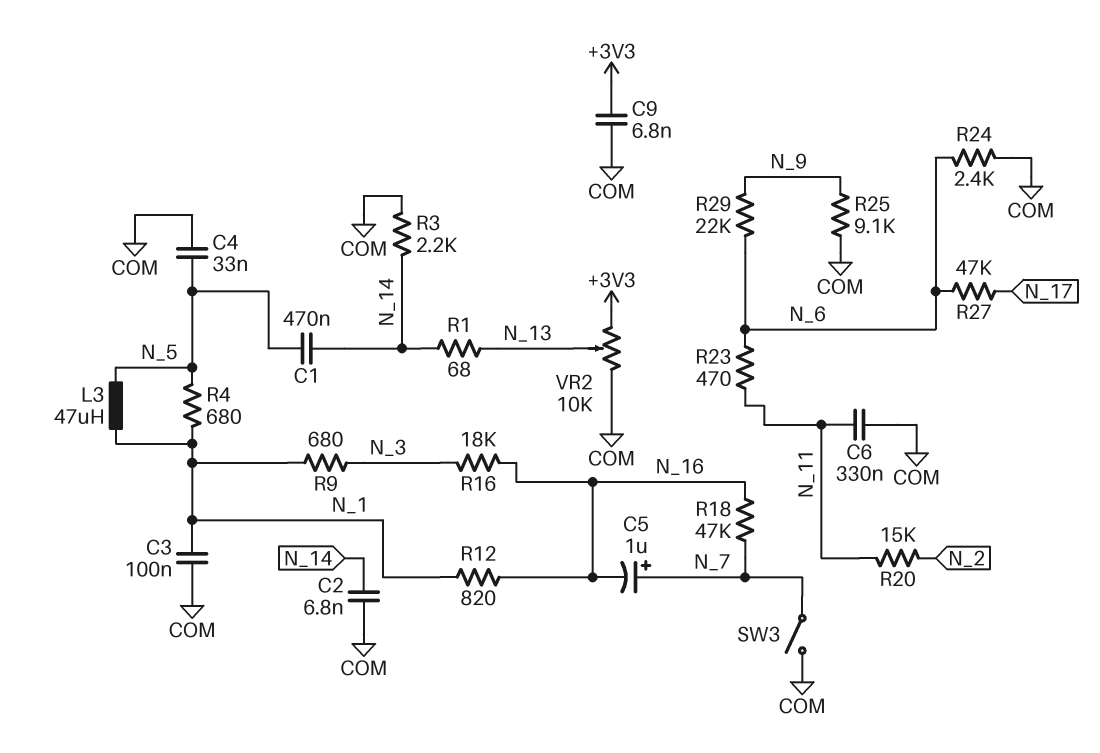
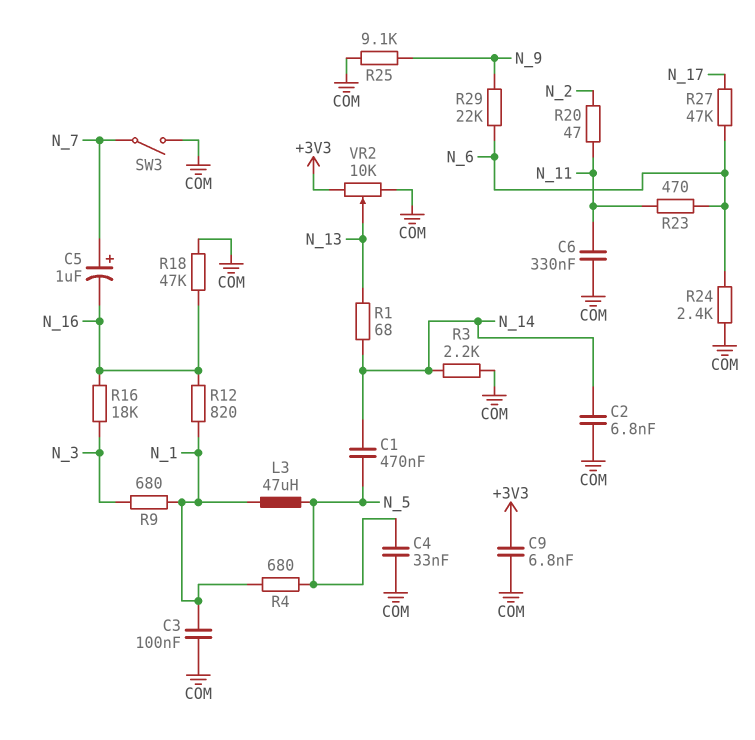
R18: 47k (N_7, N_16) -> 47k (COM, N_16)
R20: 15k (N_2, N_11) -> 47 (N_2, N_11)

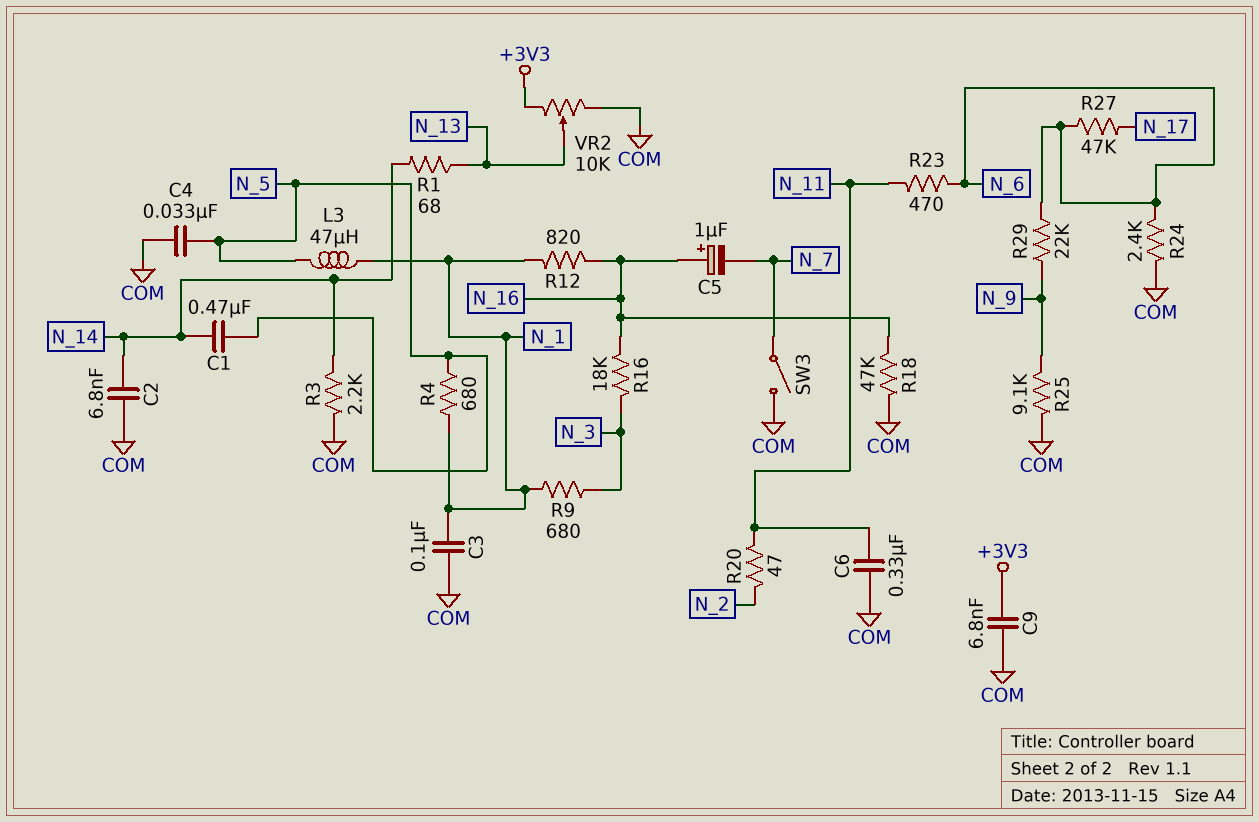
C5: 1uF (plus N_7, minus N_16) -> 1uF (plus N_16, minus N_7)

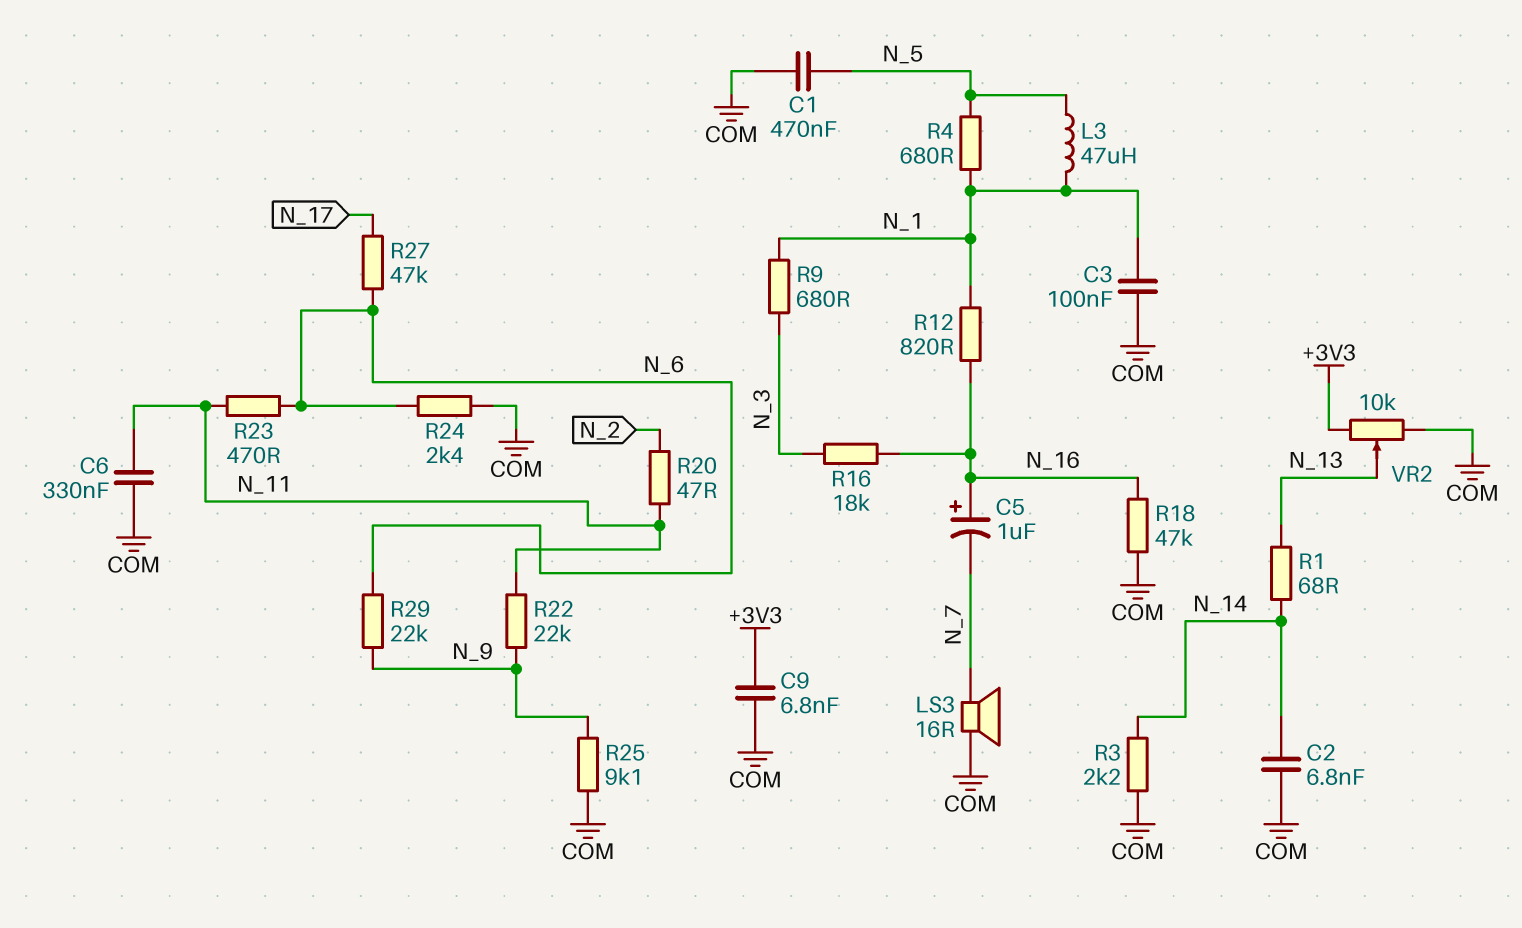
C1: 470nF (N_5, N_14) -> 470nF (COM, N_5)
C4: 33nF (COM, N_5) -> none
LS3: none -> speaker 16R (COM, N_7)
R22: none -> 22k (N_9, N_11)
SW3: switch (COM, N_7) -> none

